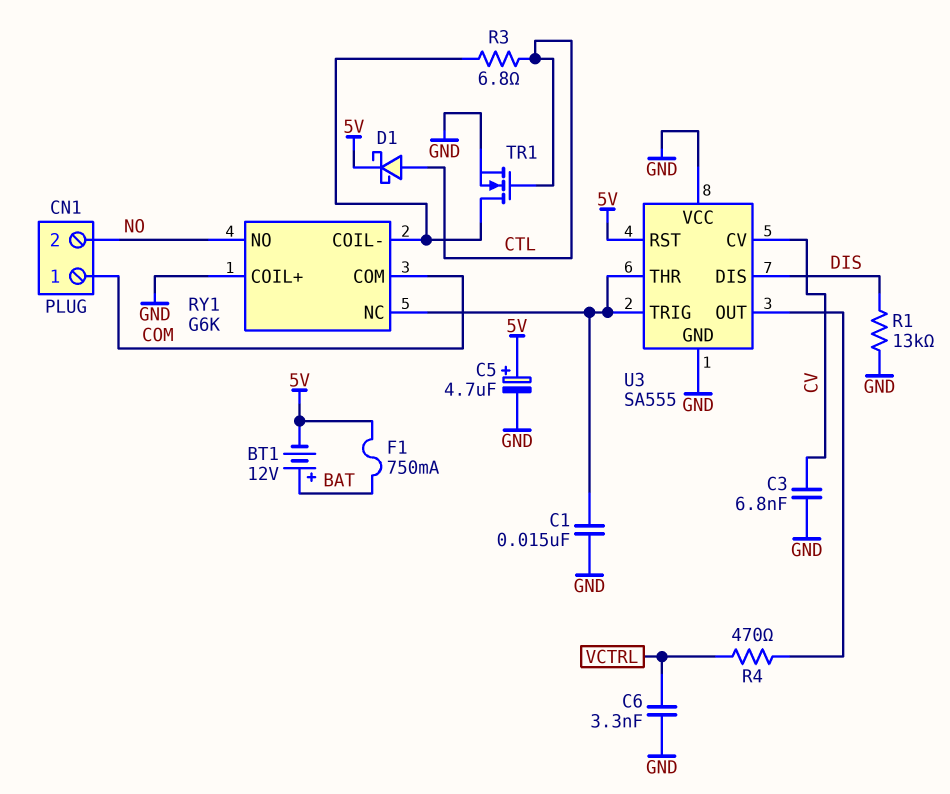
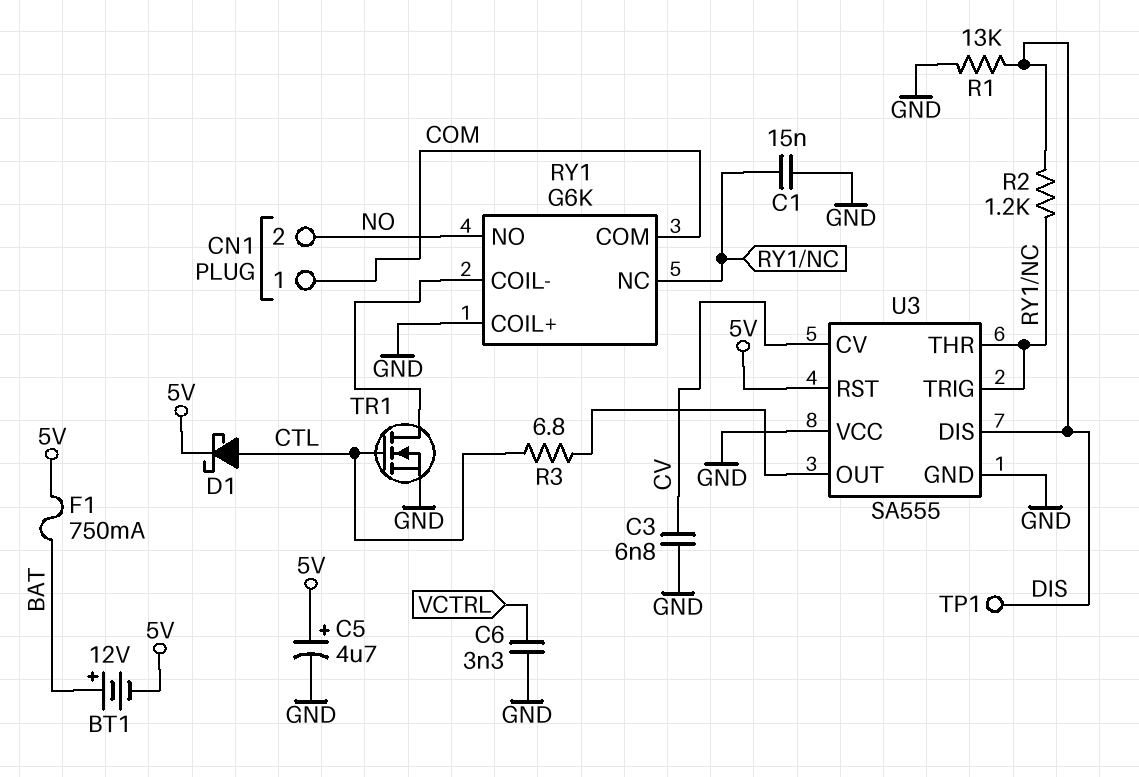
R2: none -> 1.2k (DIS, RY1/NC)
R3: 6.8 (CTL, RY1/COIL-) -> 6.8 (CTL, U3/OUT)
R4: 470 (U3/OUT, VCTRL) -> none
TP1: none -> test point (DIS)

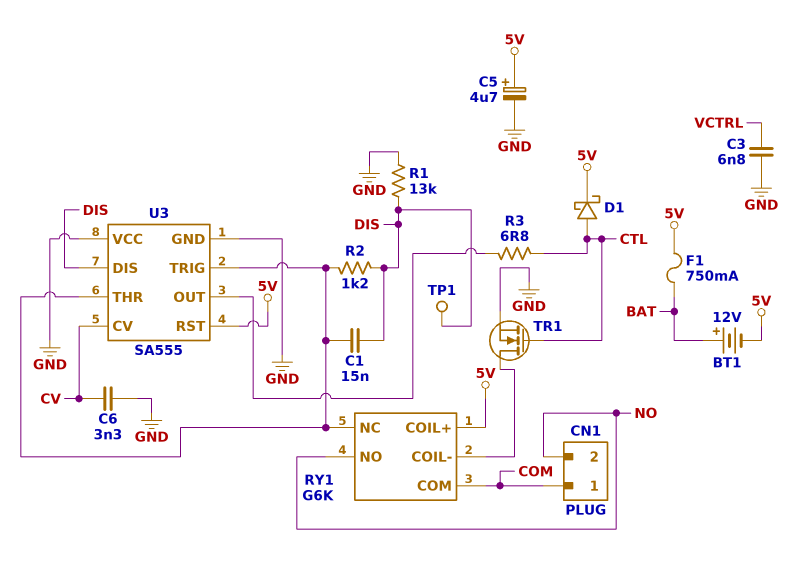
C1: 15nF (GND, RY1/NC) -> 15nF (DIS, RY1/NC)
C3: 6.8nF (CV, GND) -> 6.8nF (GND, VCTRL)
C6: 3.3nF (GND, VCTRL) -> 3.3nF (CV, GND)
RY1 pin COIL+: GND -> 5V

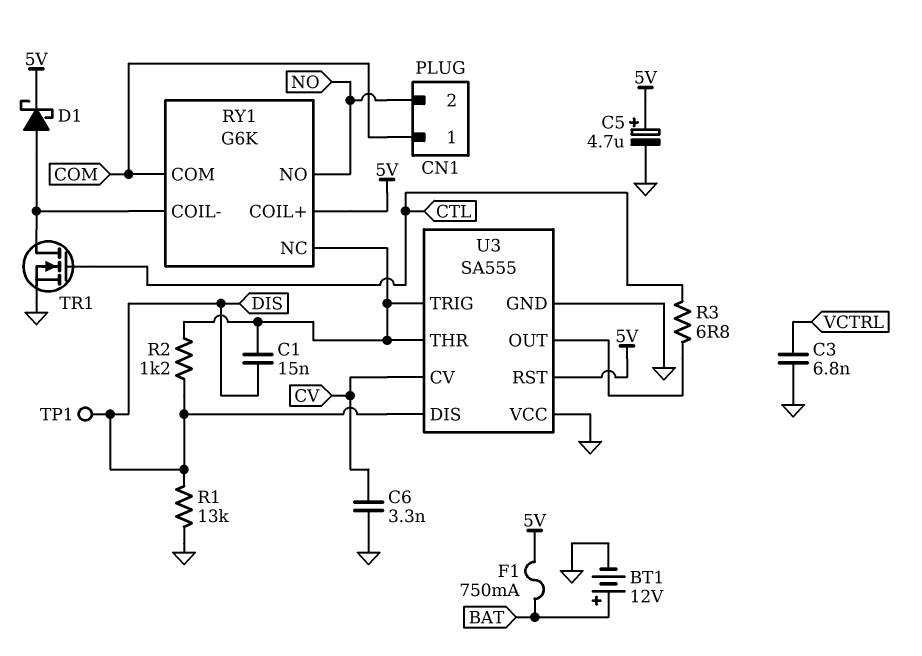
BT1: 12V (plus BAT, minus 5V) -> 12V (plus BAT, minus GND)
D1: schottky (A CTL, K 5V) -> schottky (A RY1/COIL-, K 5V)

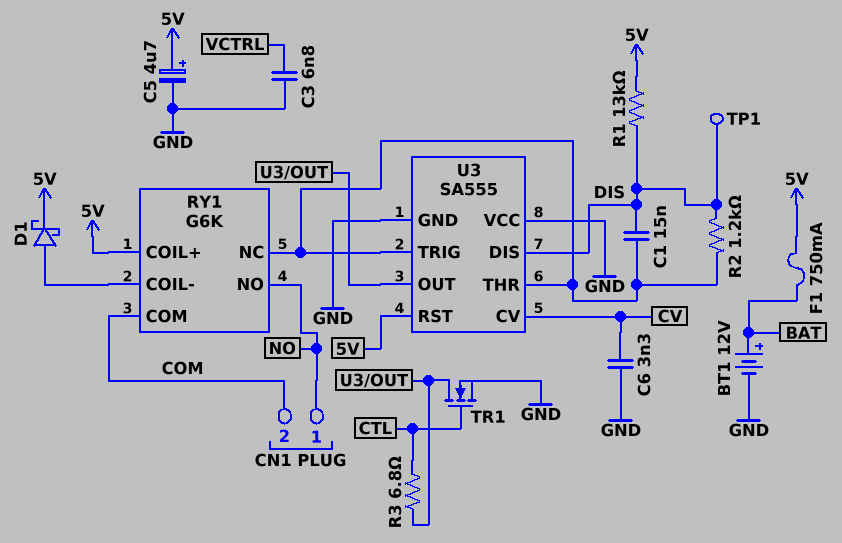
CN1 pin 1: COM -> NO
CN1 pin 2: NO -> COM
R1: 13k (DIS, GND) -> 13k (5V, DIS)
TR1: NMOS (G CTL, D RY1/COIL-, S GND) -> NMOS (G CTL, D U3/OUT, S GND)

